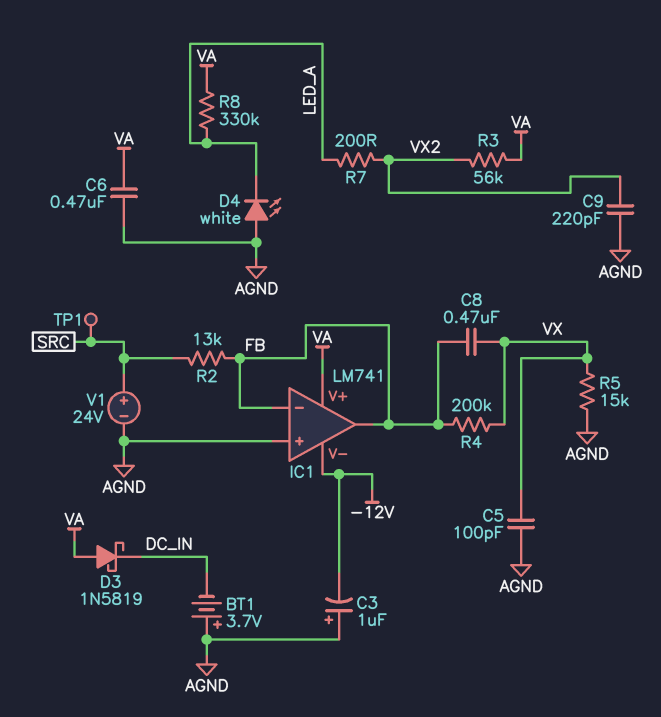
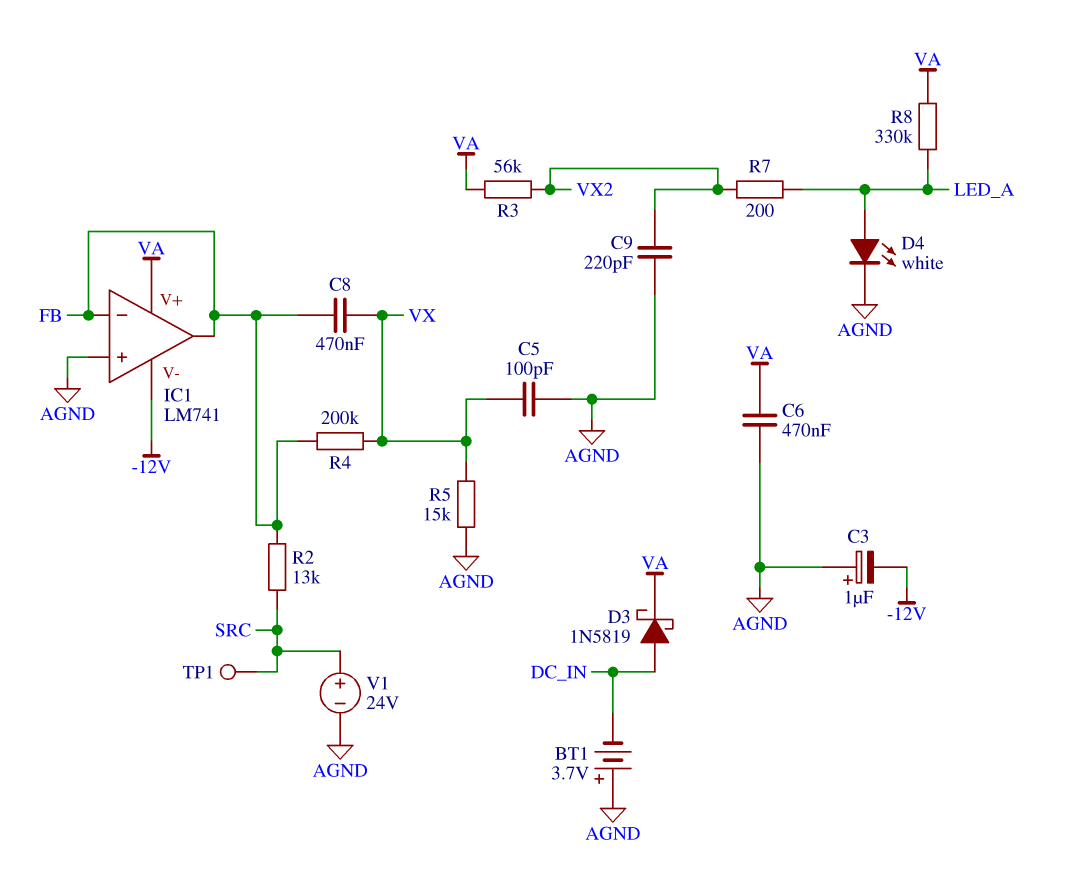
D3: schottky 1N5819 (A VA, K DC_IN) -> schottky 1N5819 (A DC_IN, K VA)
D4: LED white (A AGND, K LED_A) -> LED white (A LED_A, K AGND)

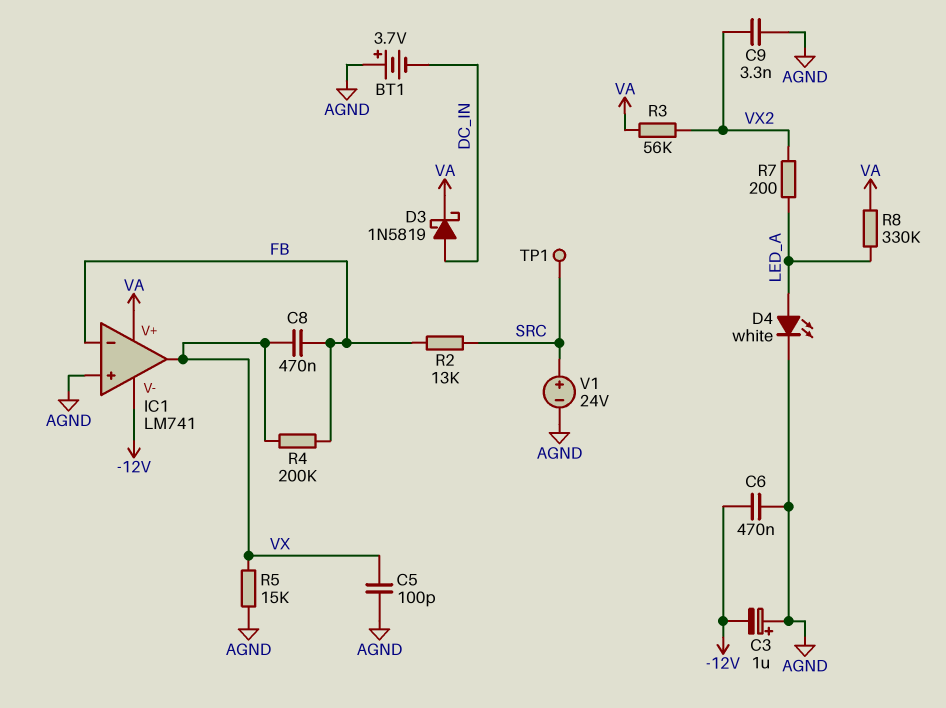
C6: 470nF (AGND, VA) -> 470nF (-12V, AGND)
C9: 220pF (AGND, VX2) -> 3.3nF (AGND, VX2)
IC1 pin out: FB -> VX

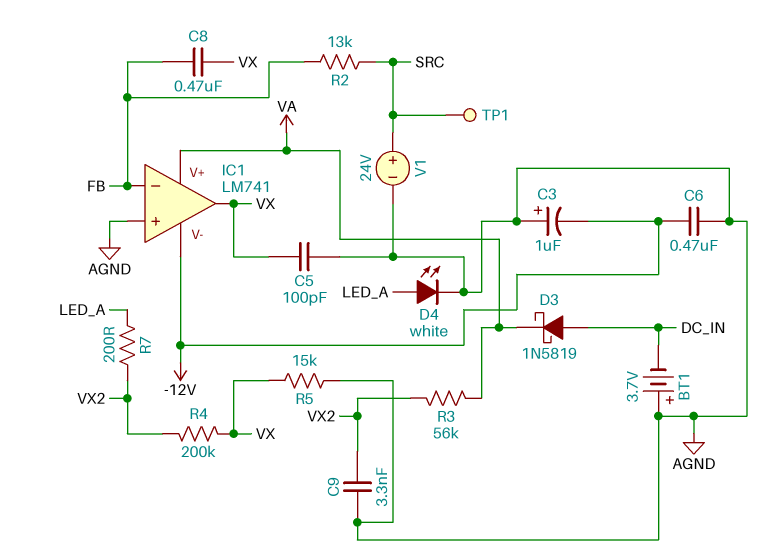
R4: 200k (FB, VX) -> 200k (VX, VX2)
R8: 330k (LED_A, VA) -> none

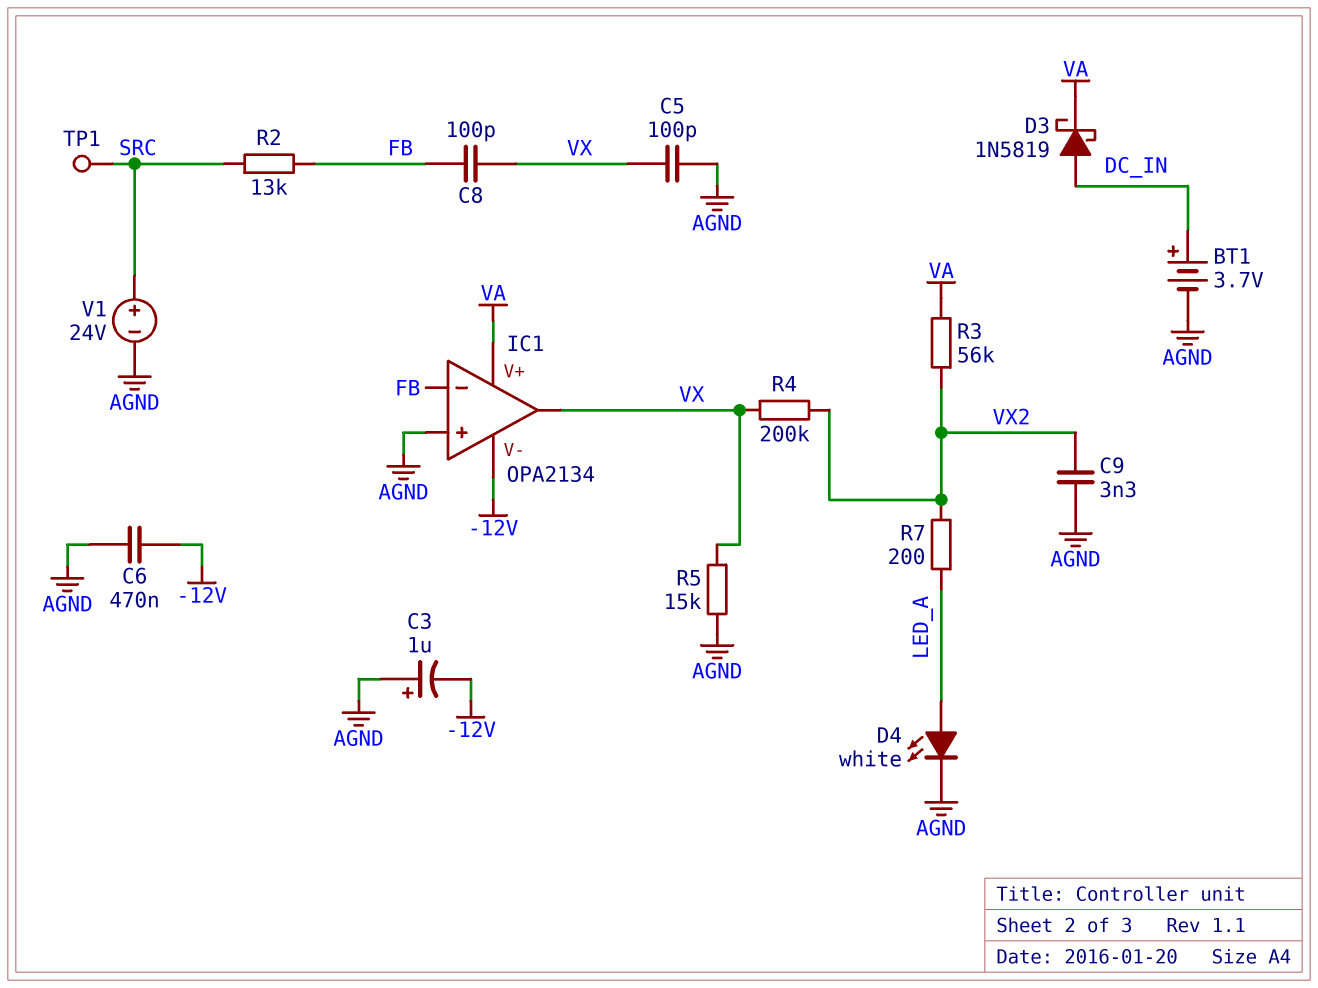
BT1: 3.7V (plus AGND, minus DC_IN) -> 3.7V (plus DC_IN, minus AGND)
C8: 470nF (FB, VX) -> 100pF (FB, VX)
IC1: LM741 -> OPA2134

